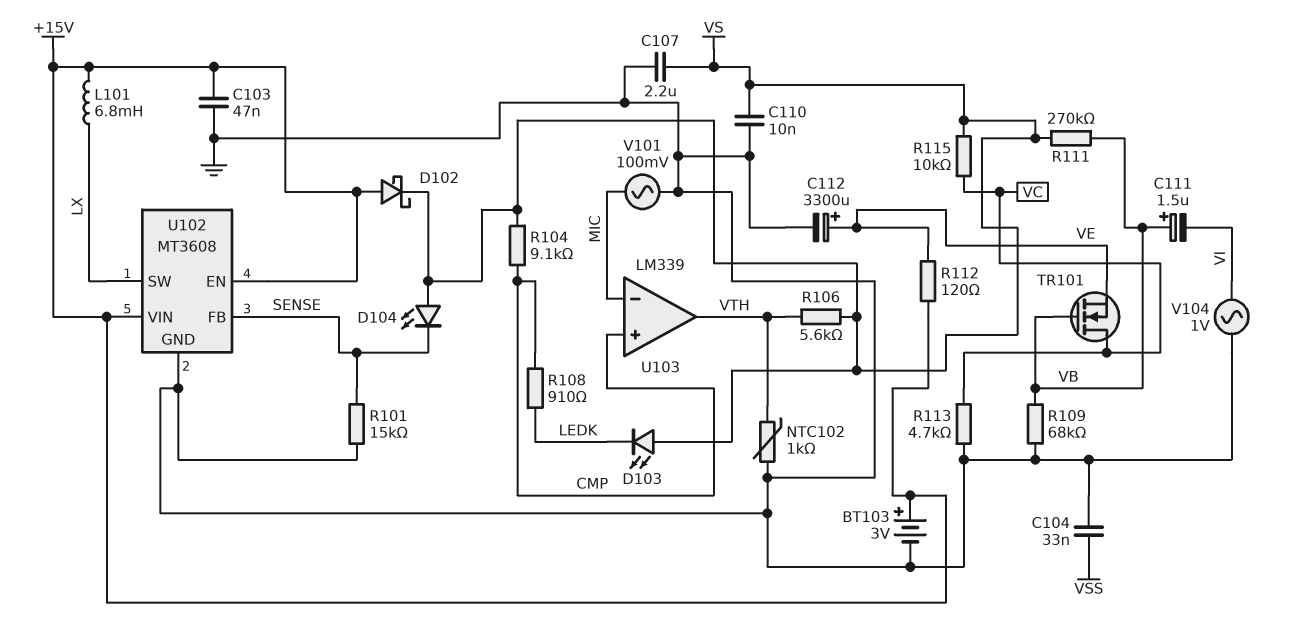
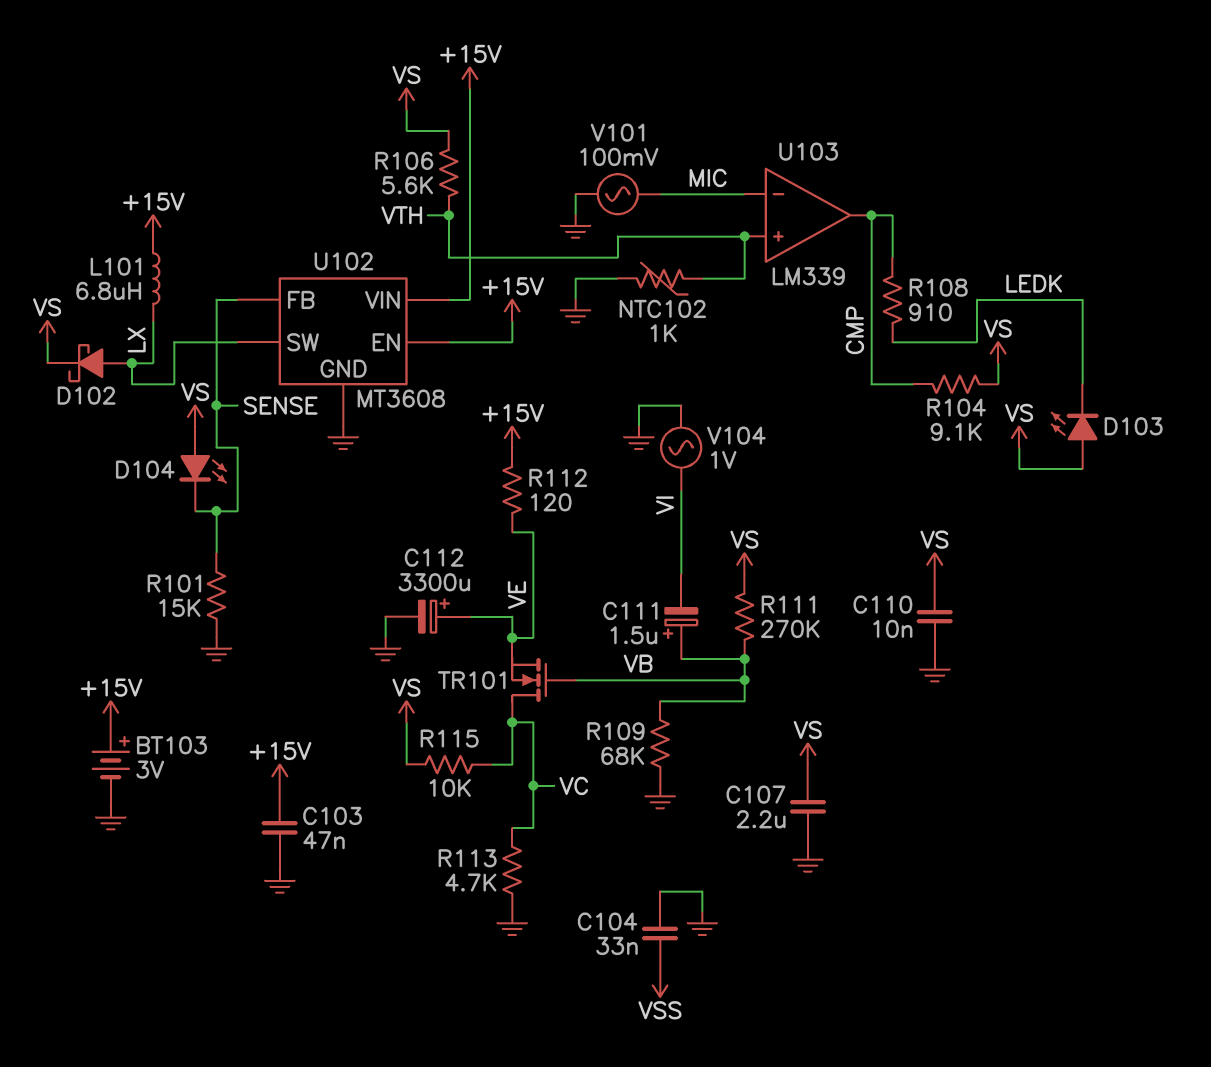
D102: schottky (A +15V, K VS) -> schottky (A LX, K VS)
L101: 6.8mH (+15V, LX) -> 6.8uH (+15V, LX)
U103 pin in+: CMP -> VTH
U103 pin out: VTH -> CMP

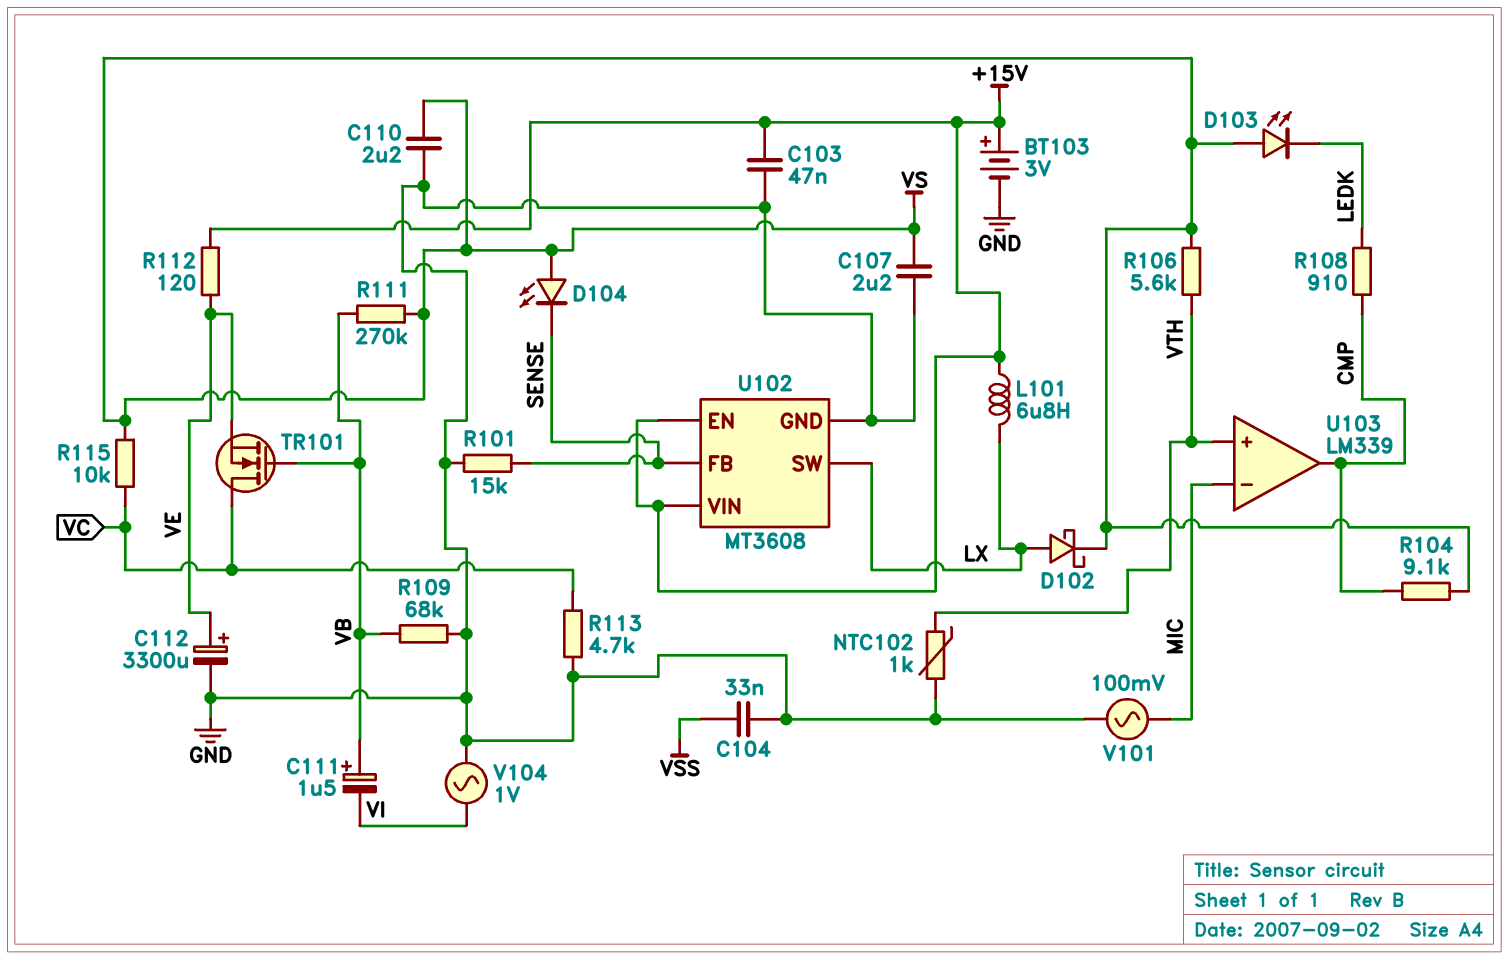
C110: 10nF (GND, VS) -> 2.2uF (GND, VS)

